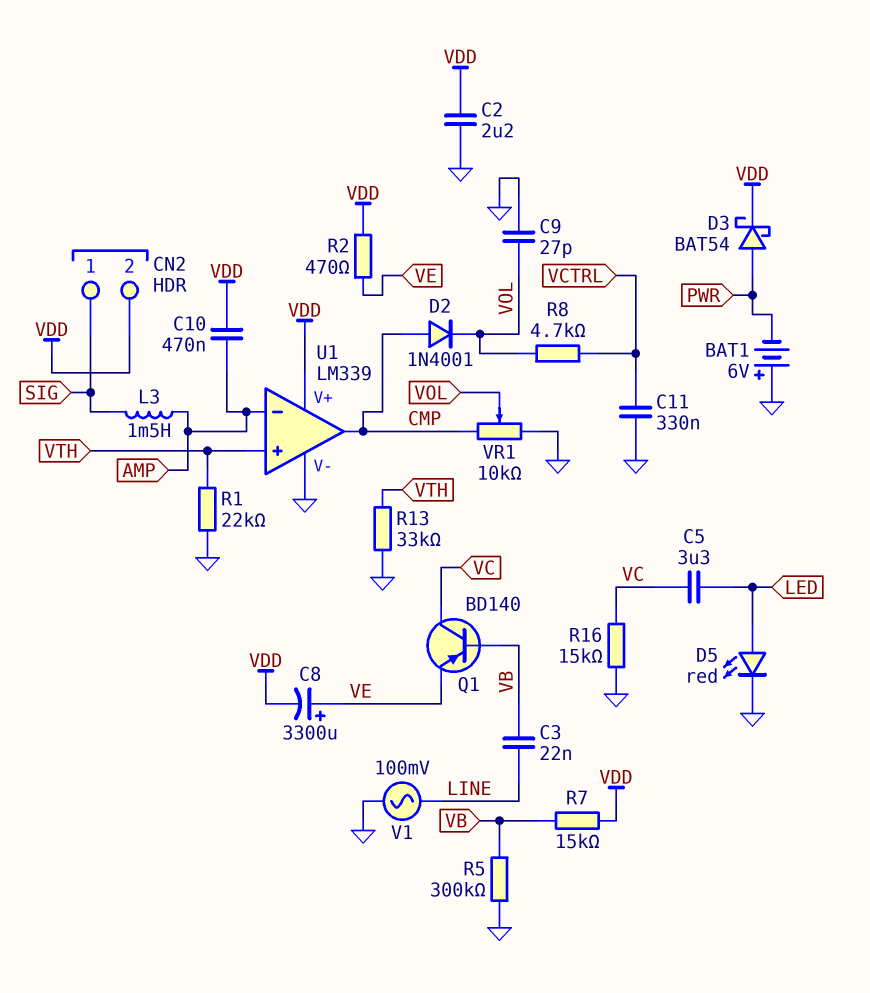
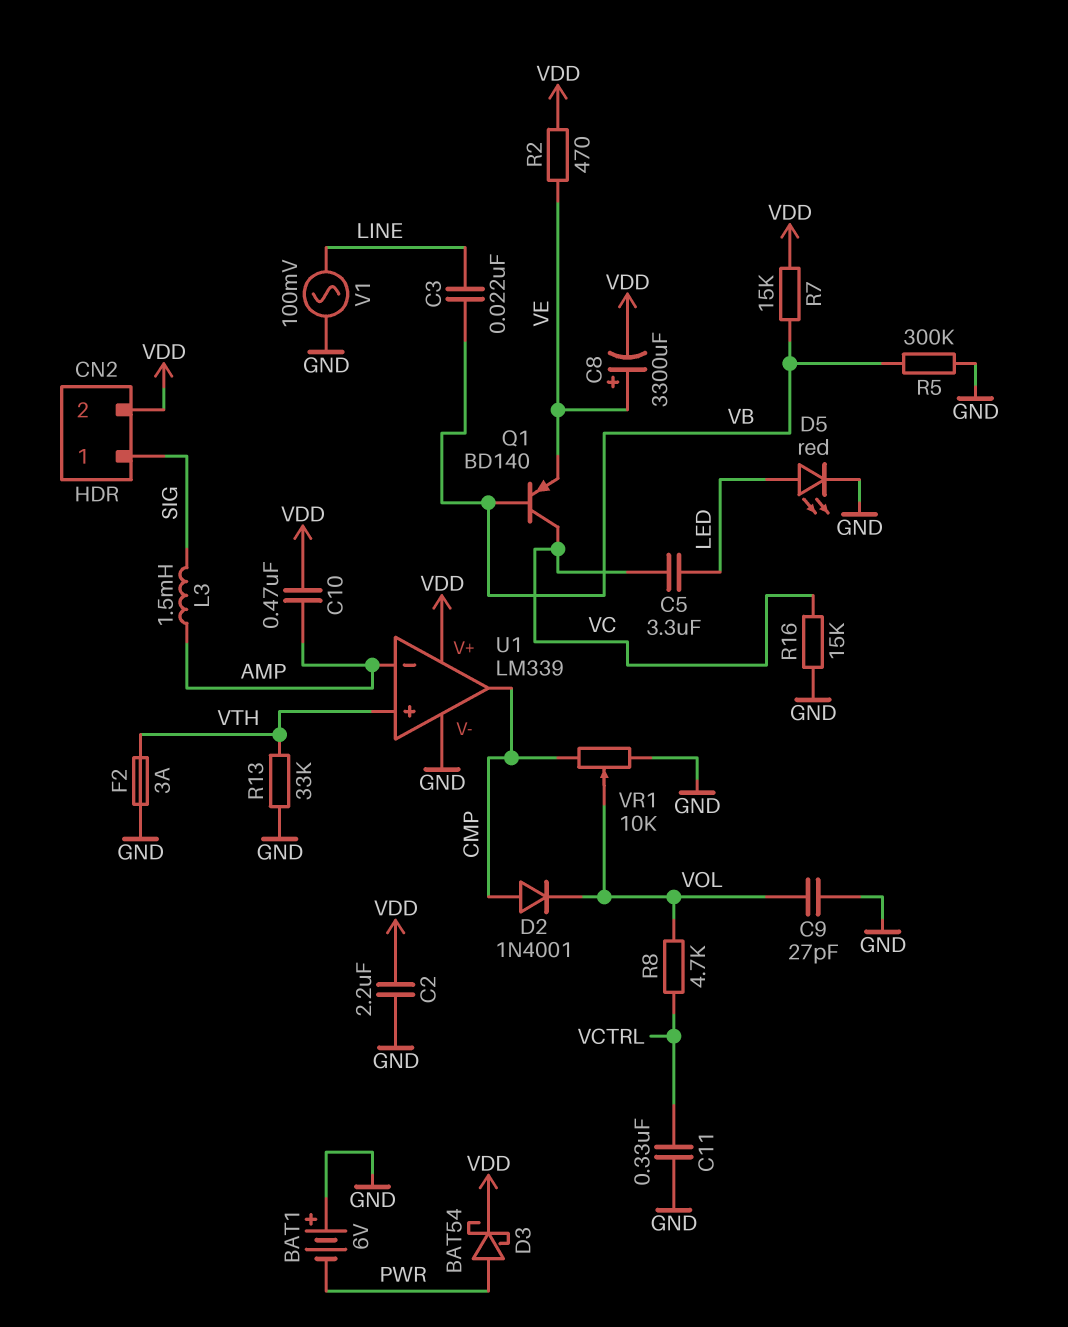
F2: none -> 3A (GND, VTH)
R1: 22k (GND, VTH) -> none

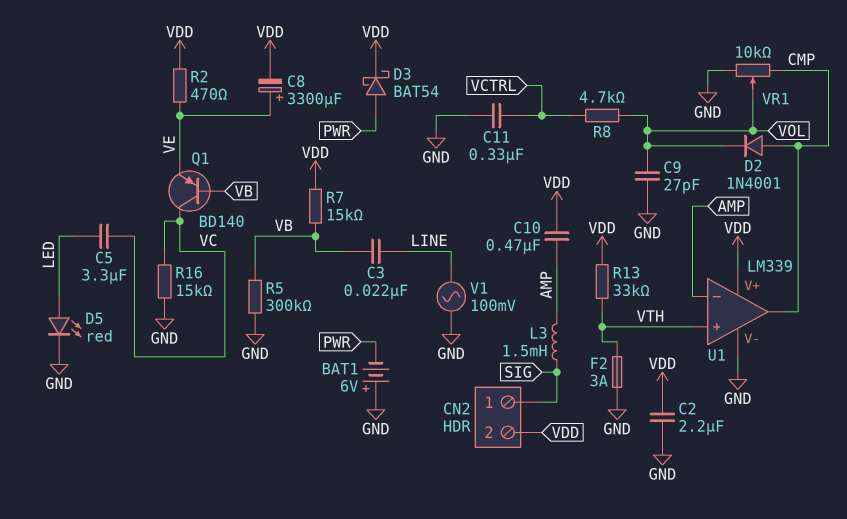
R13: 33k (GND, VTH) -> 33k (VDD, VTH)

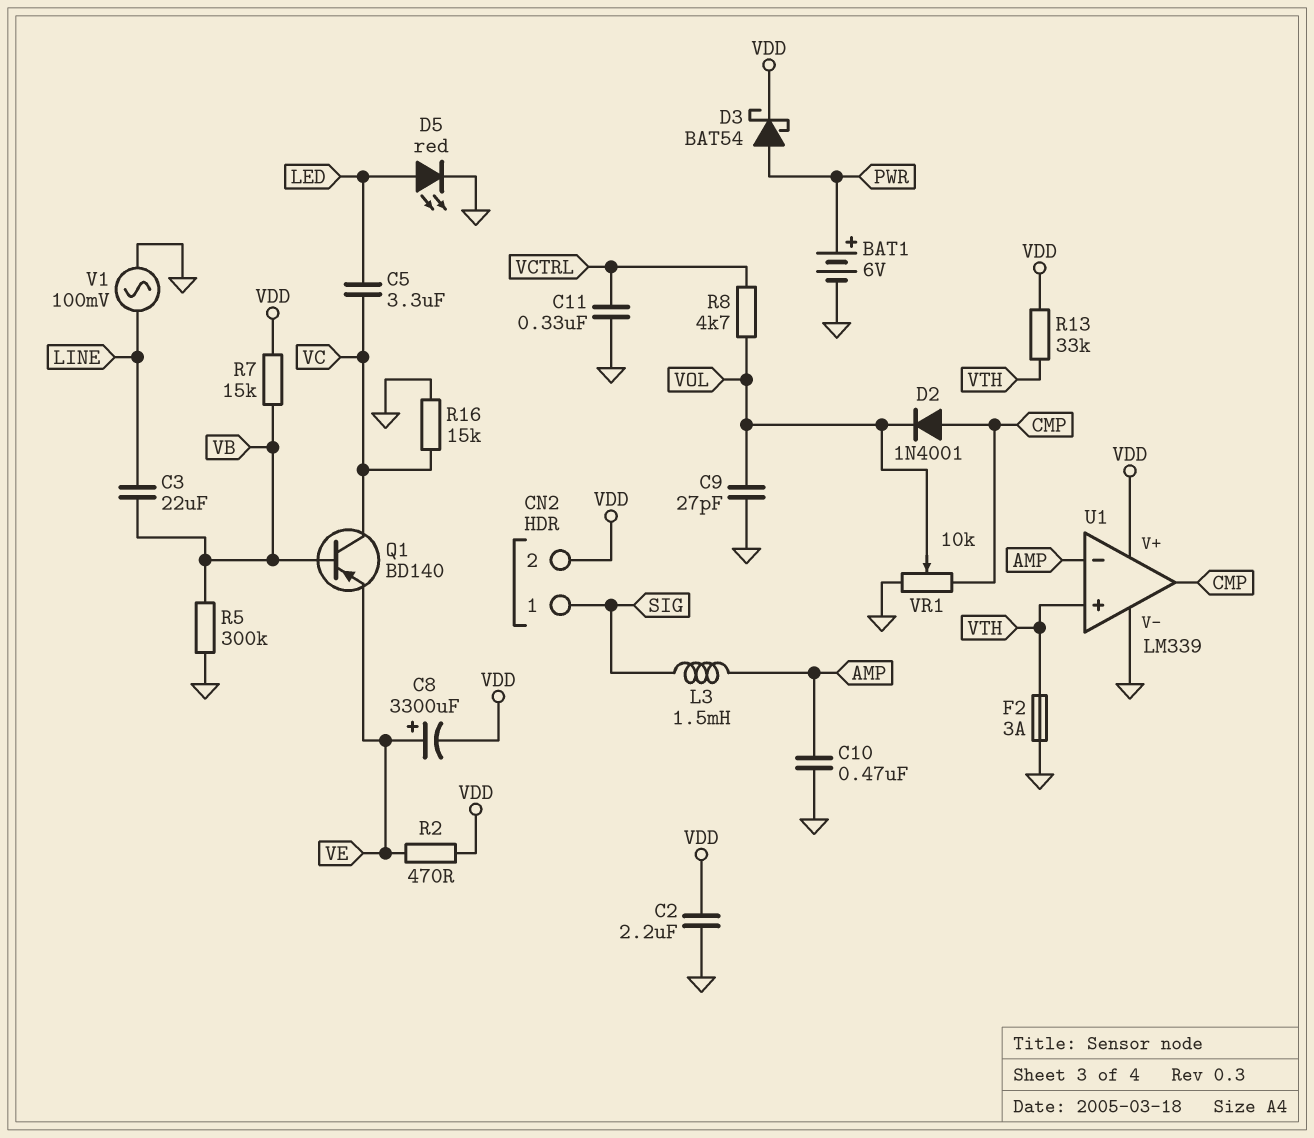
BAT1: 6V (plus GND, minus PWR) -> 6V (plus PWR, minus GND)
C3: 22nF (LINE, VB) -> 22uF (LINE, VB)
C10: 470nF (AMP, VDD) -> 470nF (AMP, GND)

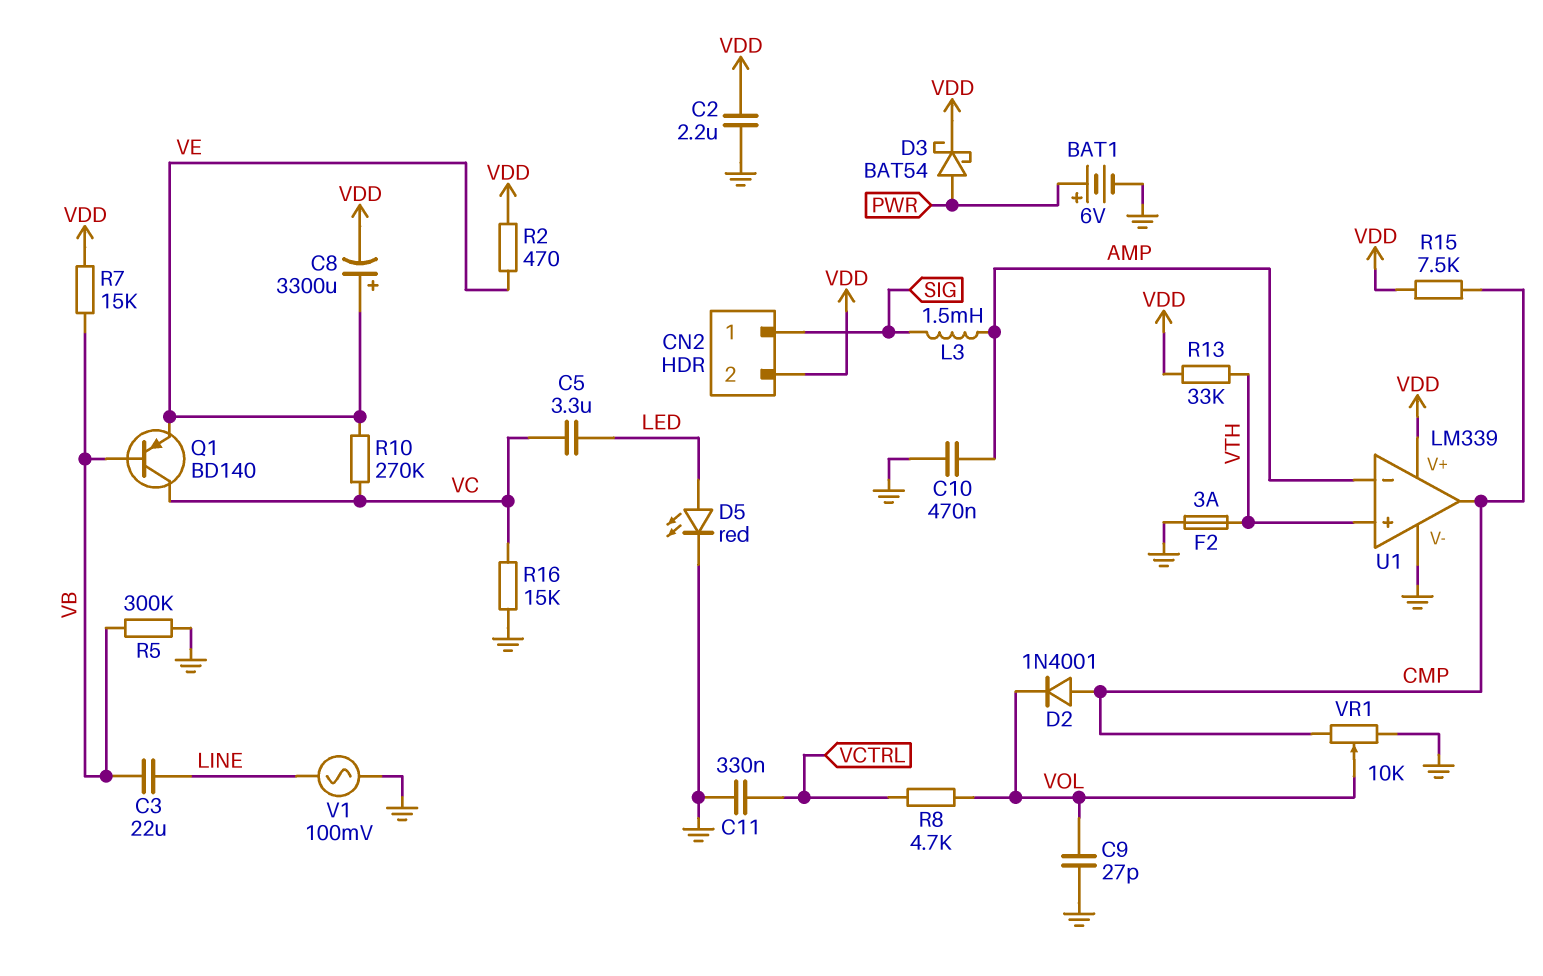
R10: none -> 270k (VC, VE)
R15: none -> 7.5k (CMP, VDD)

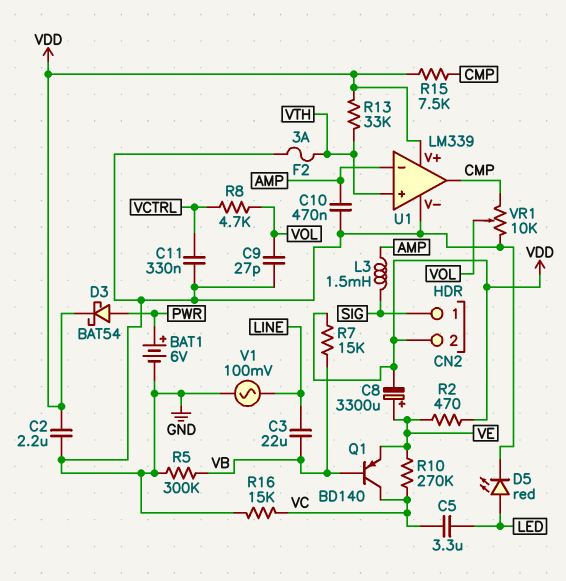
D2: diode 1N4001 (A CMP, K VOL) -> none

